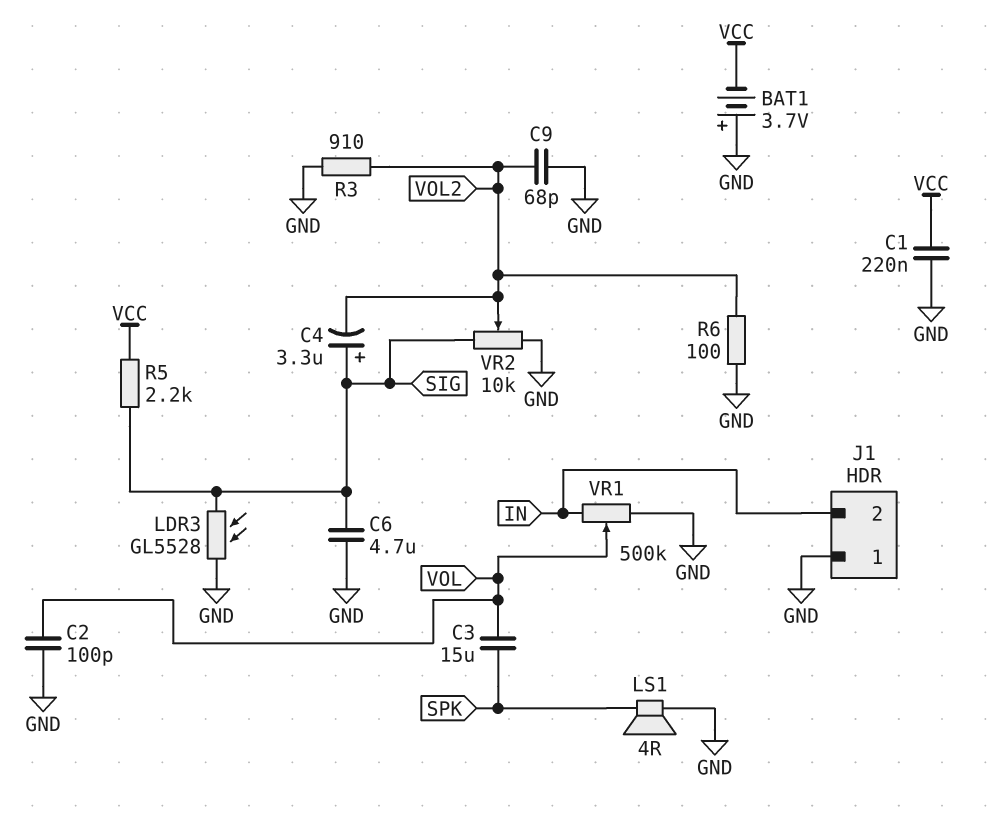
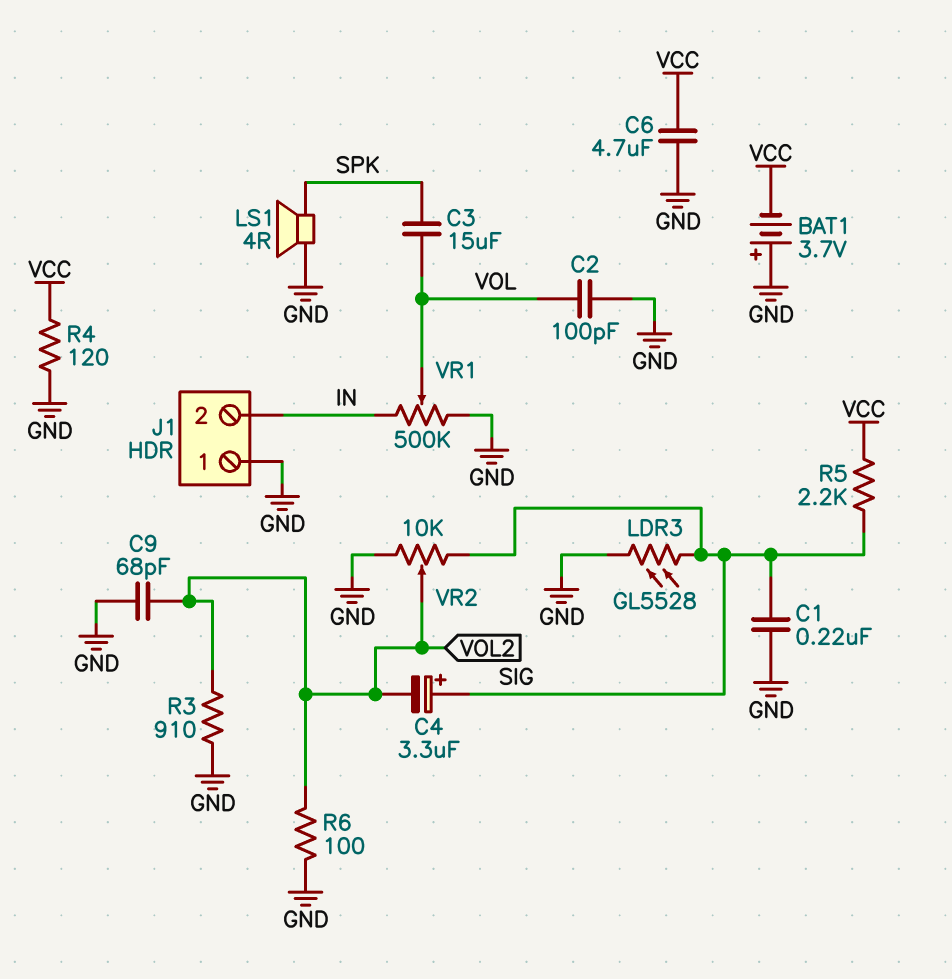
C1: 220nF (GND, VCC) -> 220nF (GND, SIG)
C6: 4.7uF (GND, SIG) -> 4.7uF (GND, VCC)
R4: none -> 120 (GND, VCC)

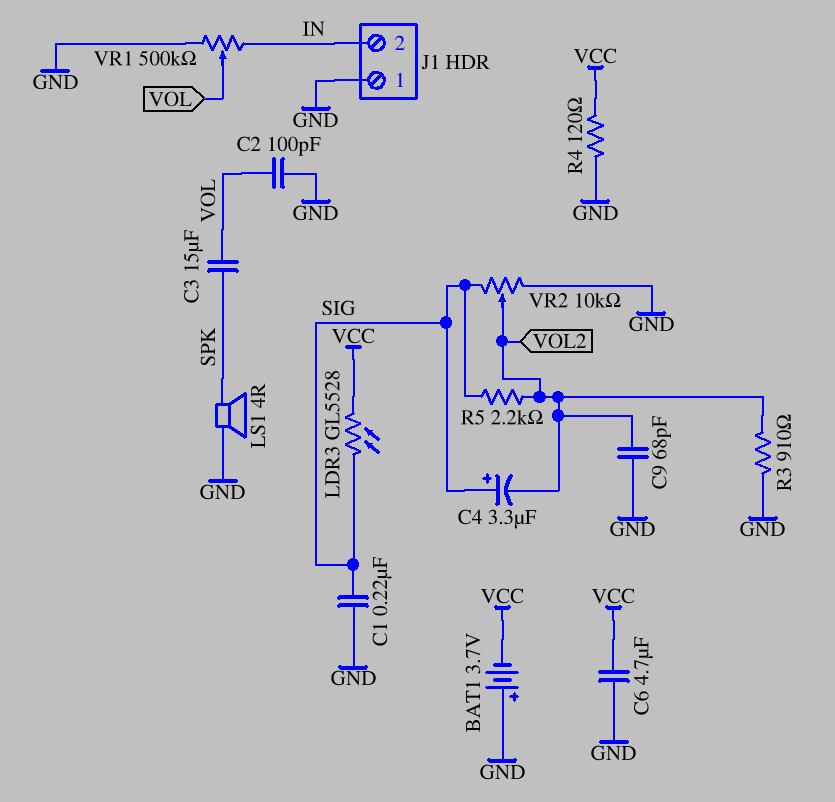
LDR3: GL5528 (GND, SIG) -> GL5528 (SIG, VCC)
R5: 2.2k (SIG, VCC) -> 2.2k (SIG, VOL2)
R6: 100 (GND, VOL2) -> none

